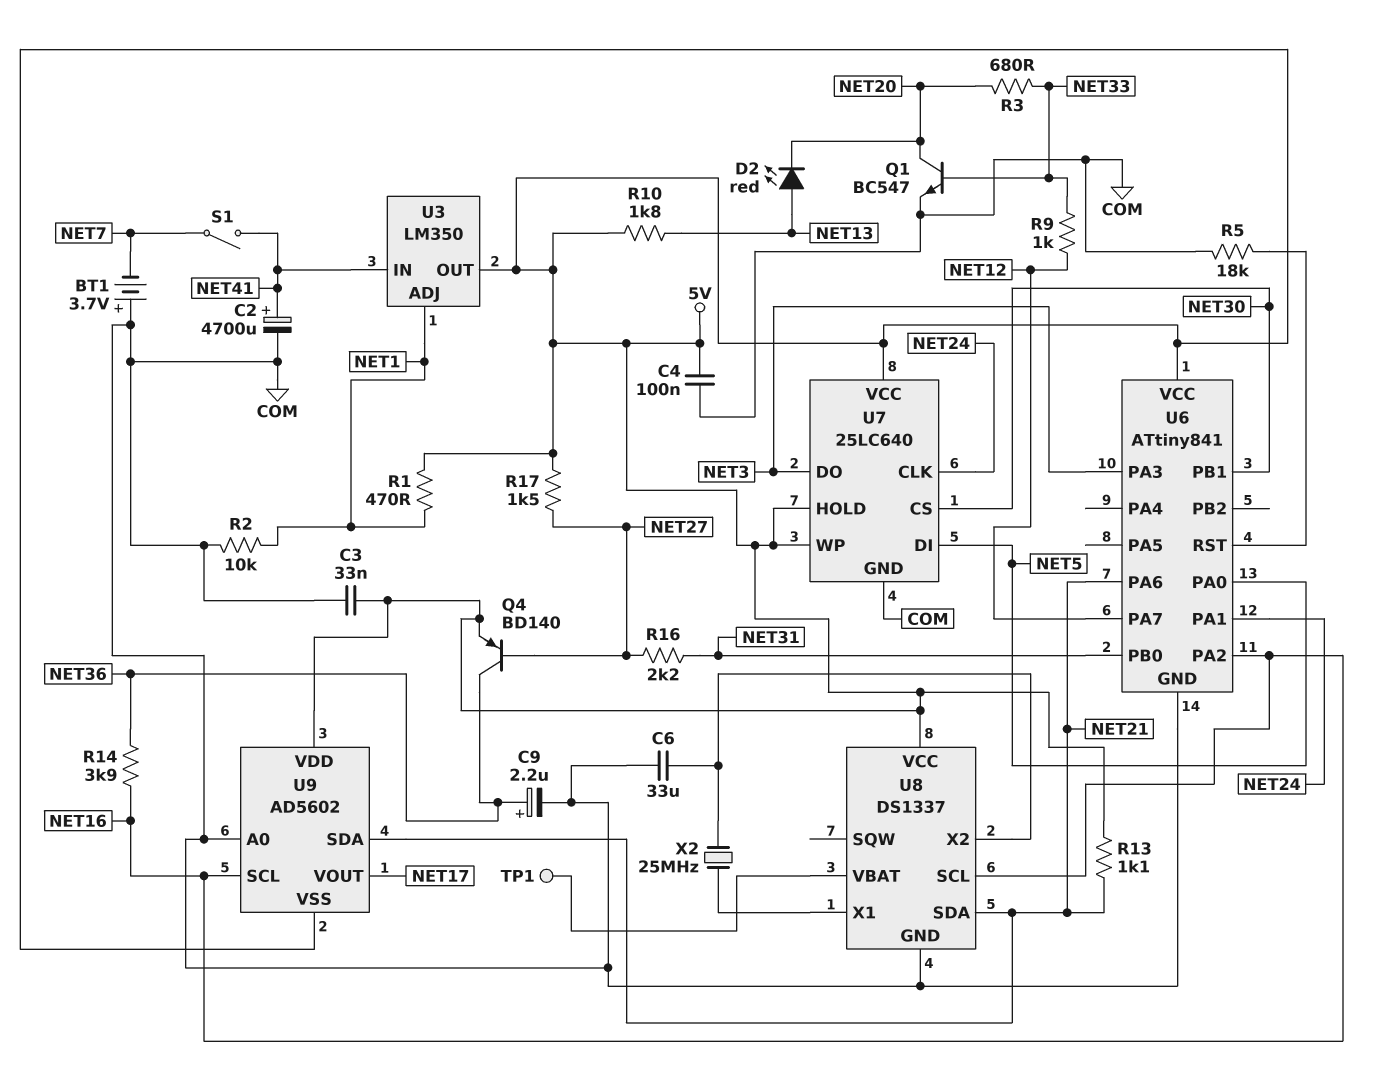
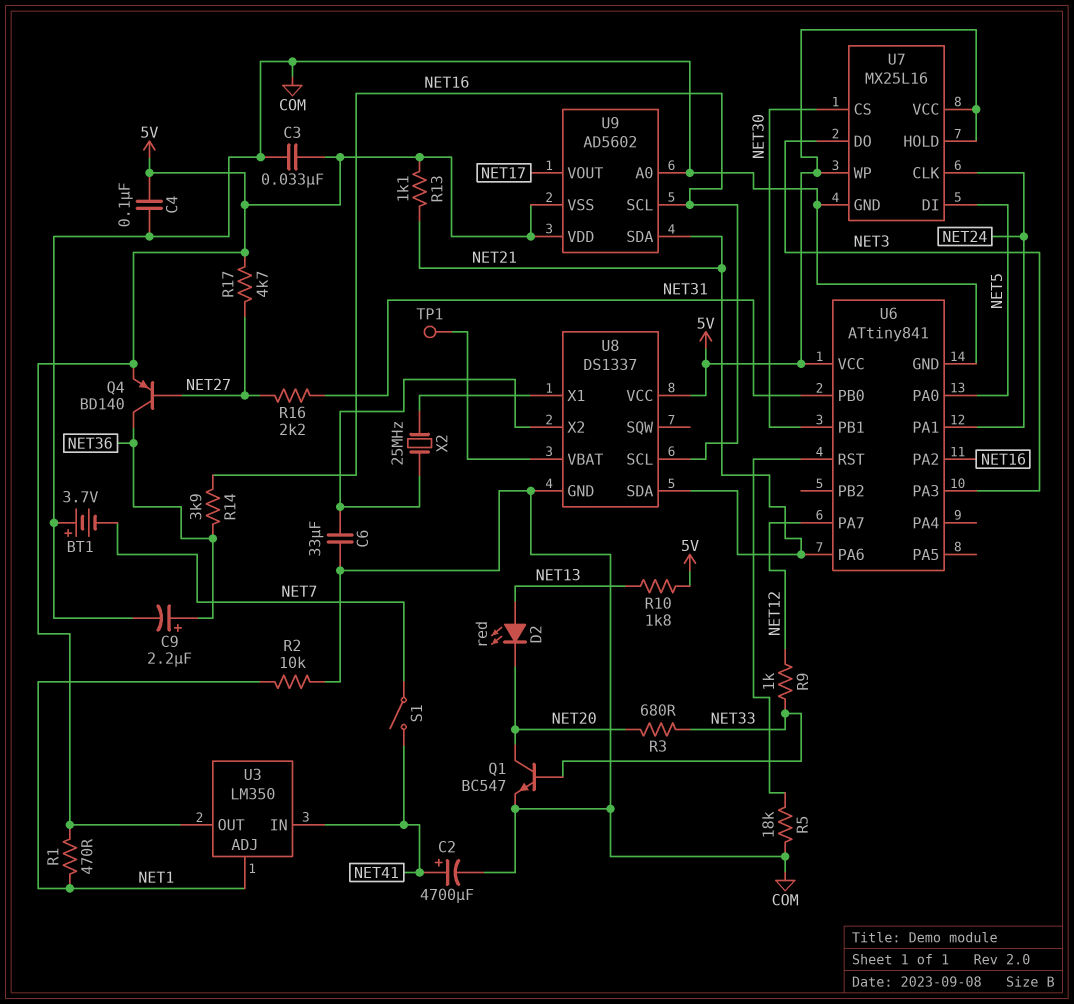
R17: 1.5k (5V, NET27) -> 4.7k (5V, NET27)
U7: 25LC640 -> MX25L16

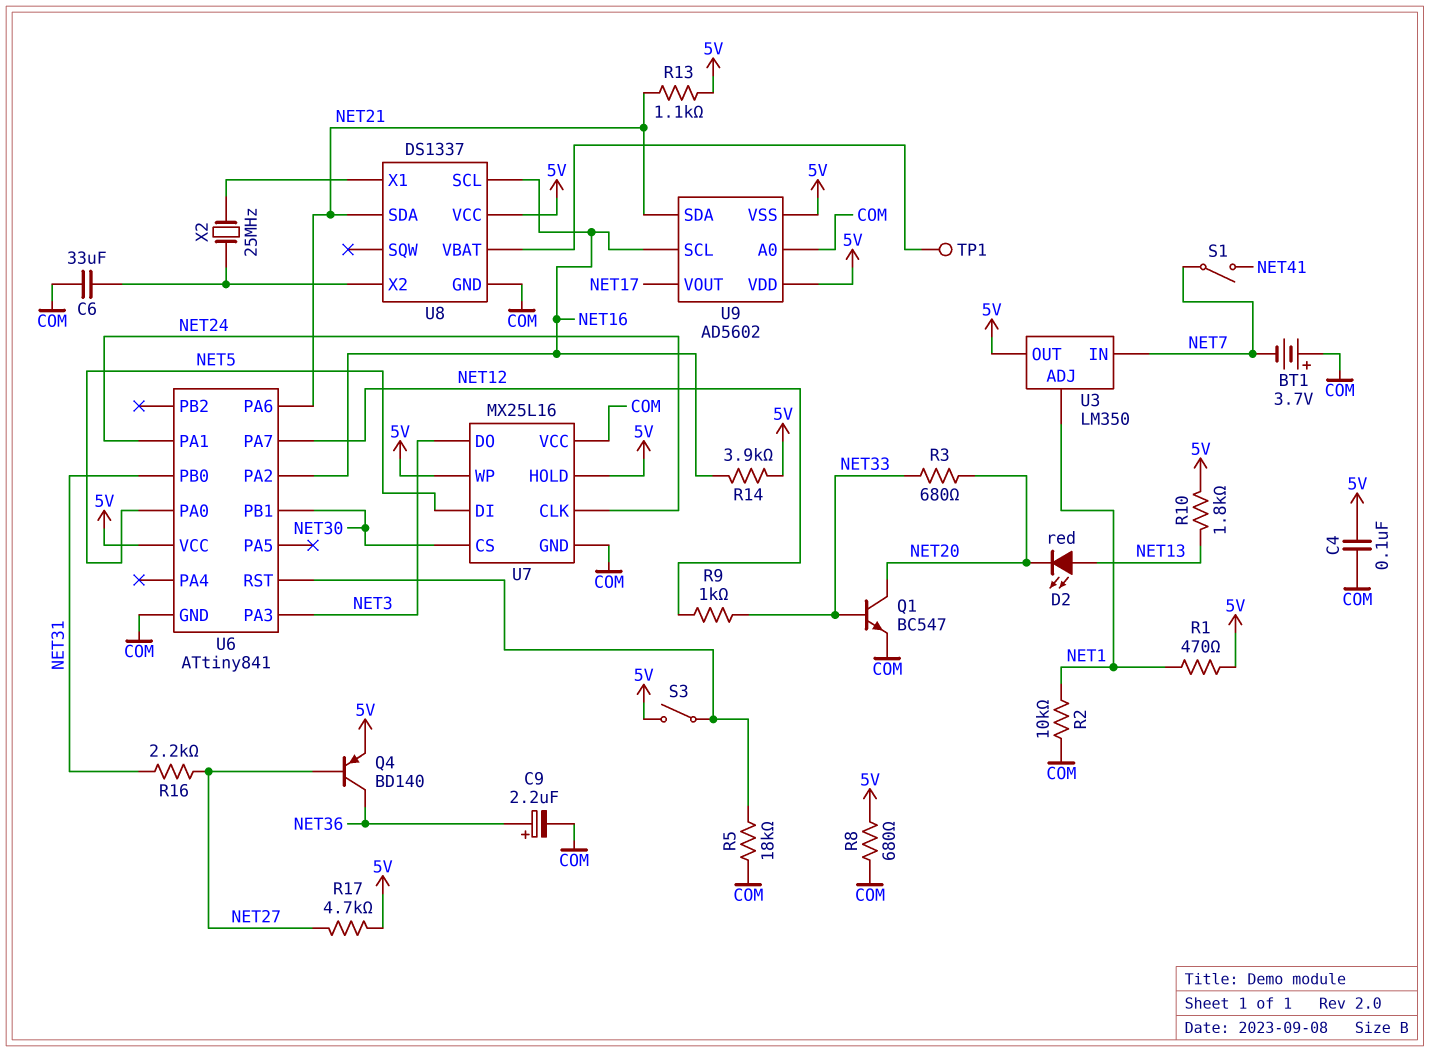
C2: 4700uF (plus NET41, minus COM) -> none
C3: 33nF (5V, COM) -> none
R8: none -> 680 (5V, COM)
R14: 3.9k (NET16, NET36) -> 3.9k (5V, NET16)
S3: none -> switch (5V, U6/RST)
U3 pin IN: NET41 -> NET7
U7 pin VCC: 5V -> COM

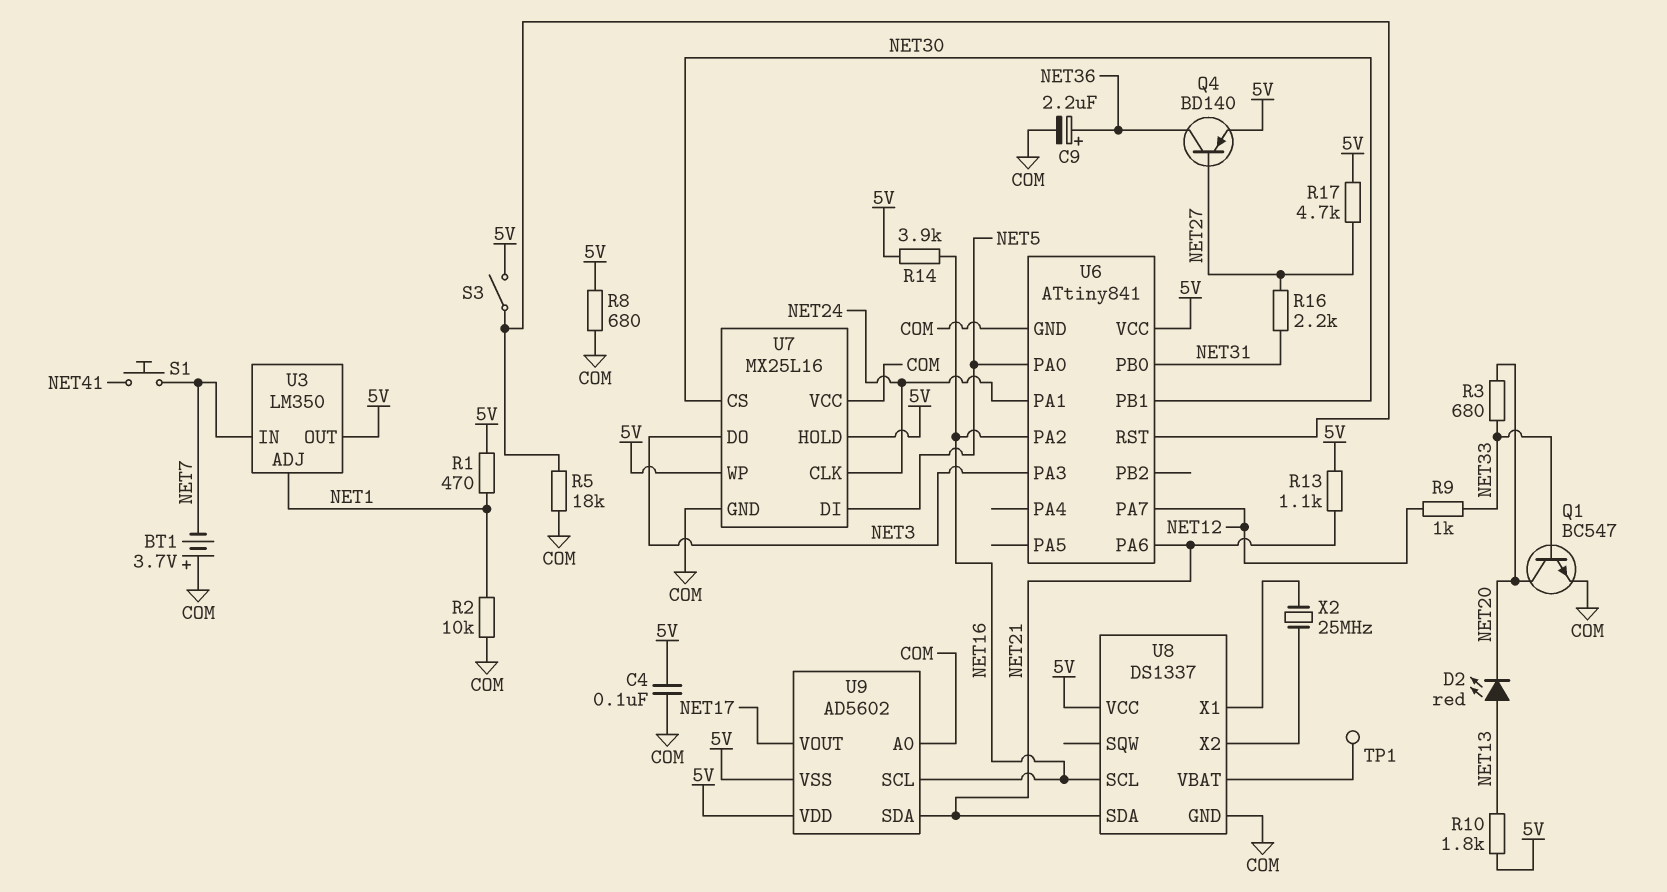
C6: 33uF (COM, U8/X2) -> none
S1: switch (NET7, NET41) -> button (NET7, NET41)

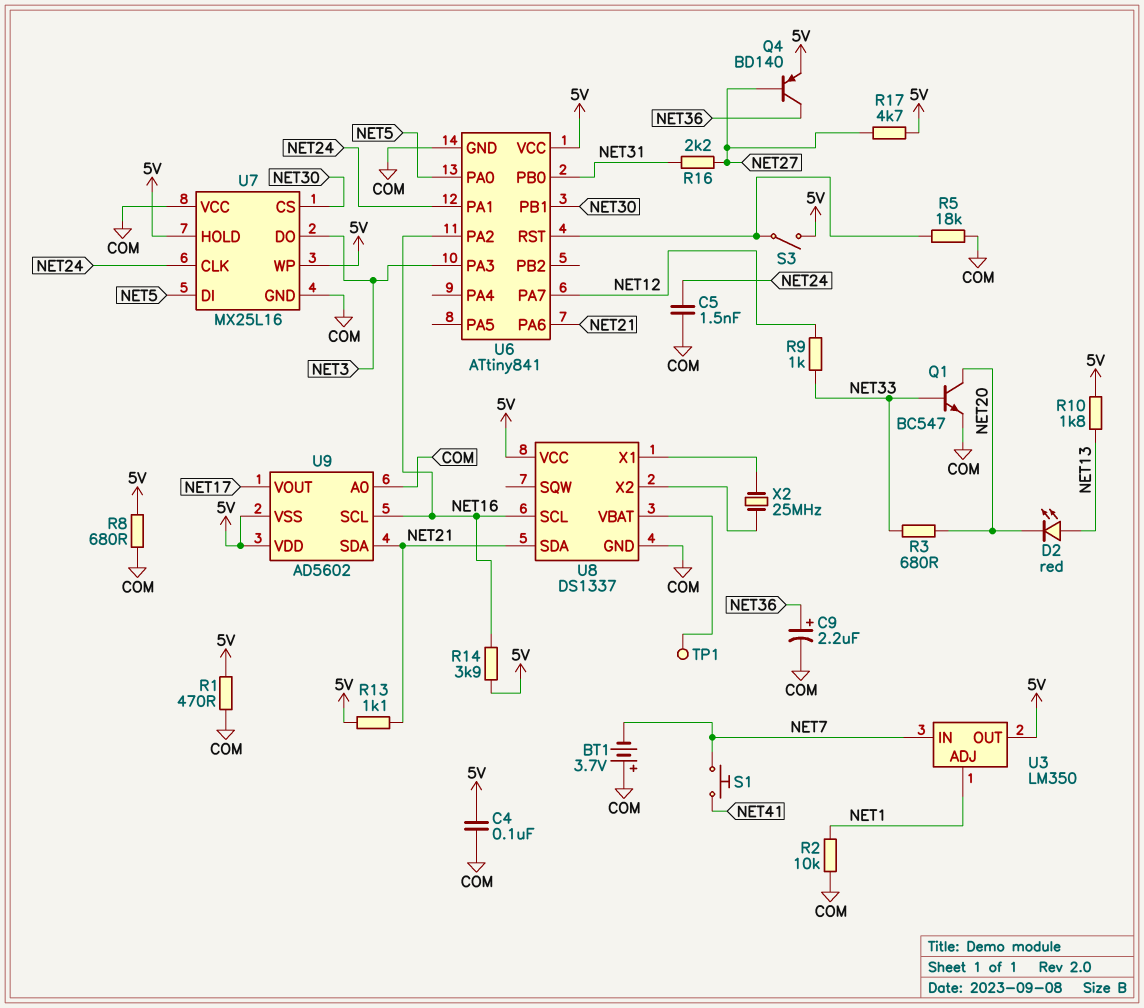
C5: none -> 1.5nF (COM, NET24)
R1: 470 (5V, NET1) -> 470 (5V, COM)

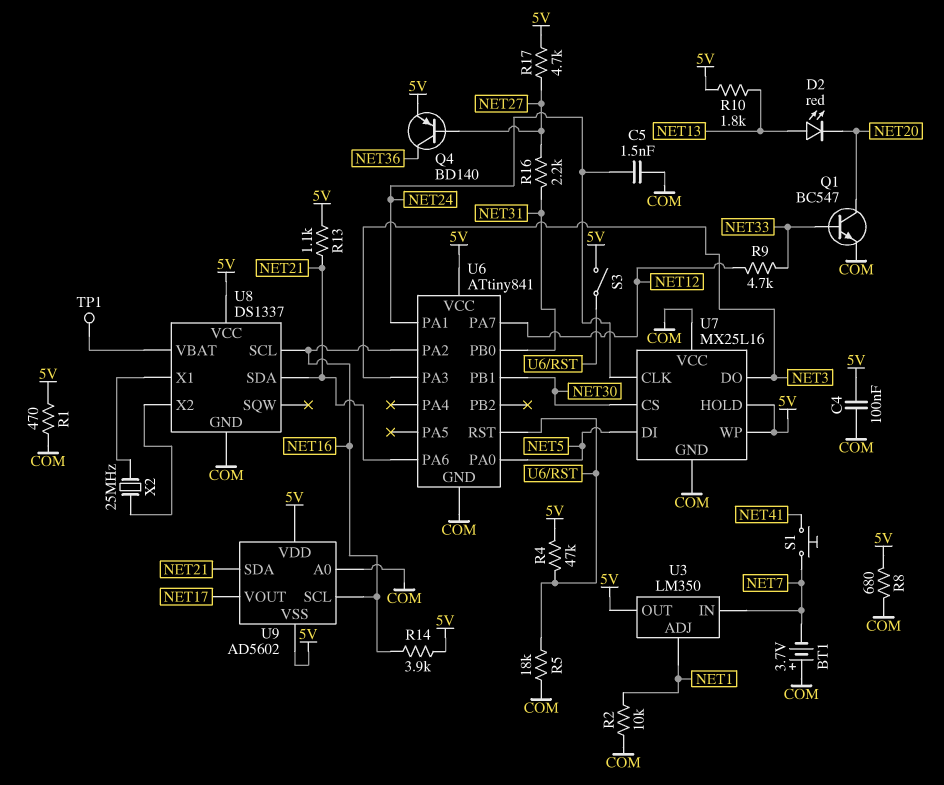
C9: 2.2uF (plus NET36, minus COM) -> none
R3: 680 (NET20, NET33) -> none
R4: none -> 47k (5V, U6/RST)
R9: 1k (NET12, NET33) -> 4.7k (NET12, NET33)

